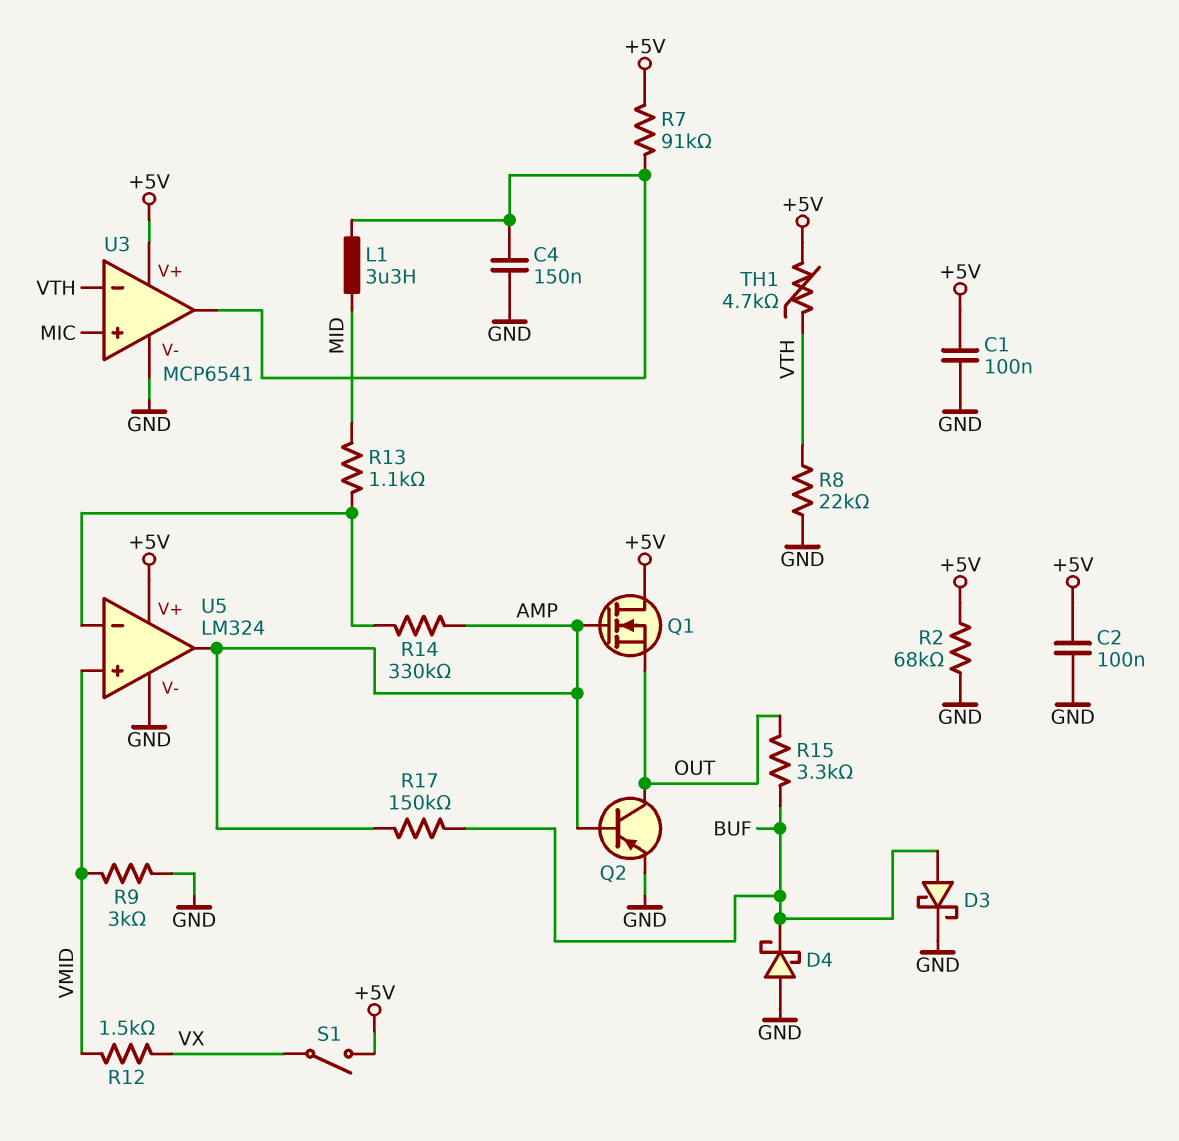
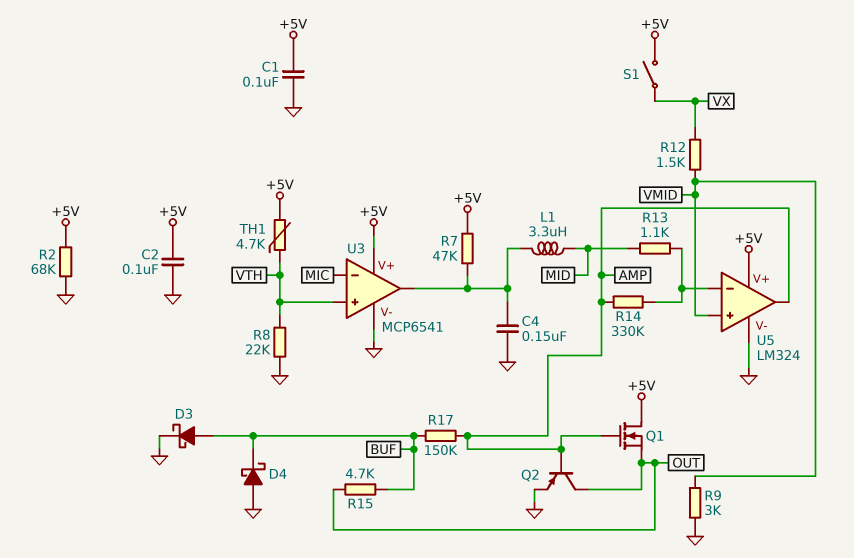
R7: 91k (+5V, U3/out) -> 47k (+5V, U3/out)
R15: 3.3k (BUF, OUT) -> 4.7k (BUF, OUT)
U3 pin in+: MIC -> VTH
U3 pin in-: VTH -> MIC

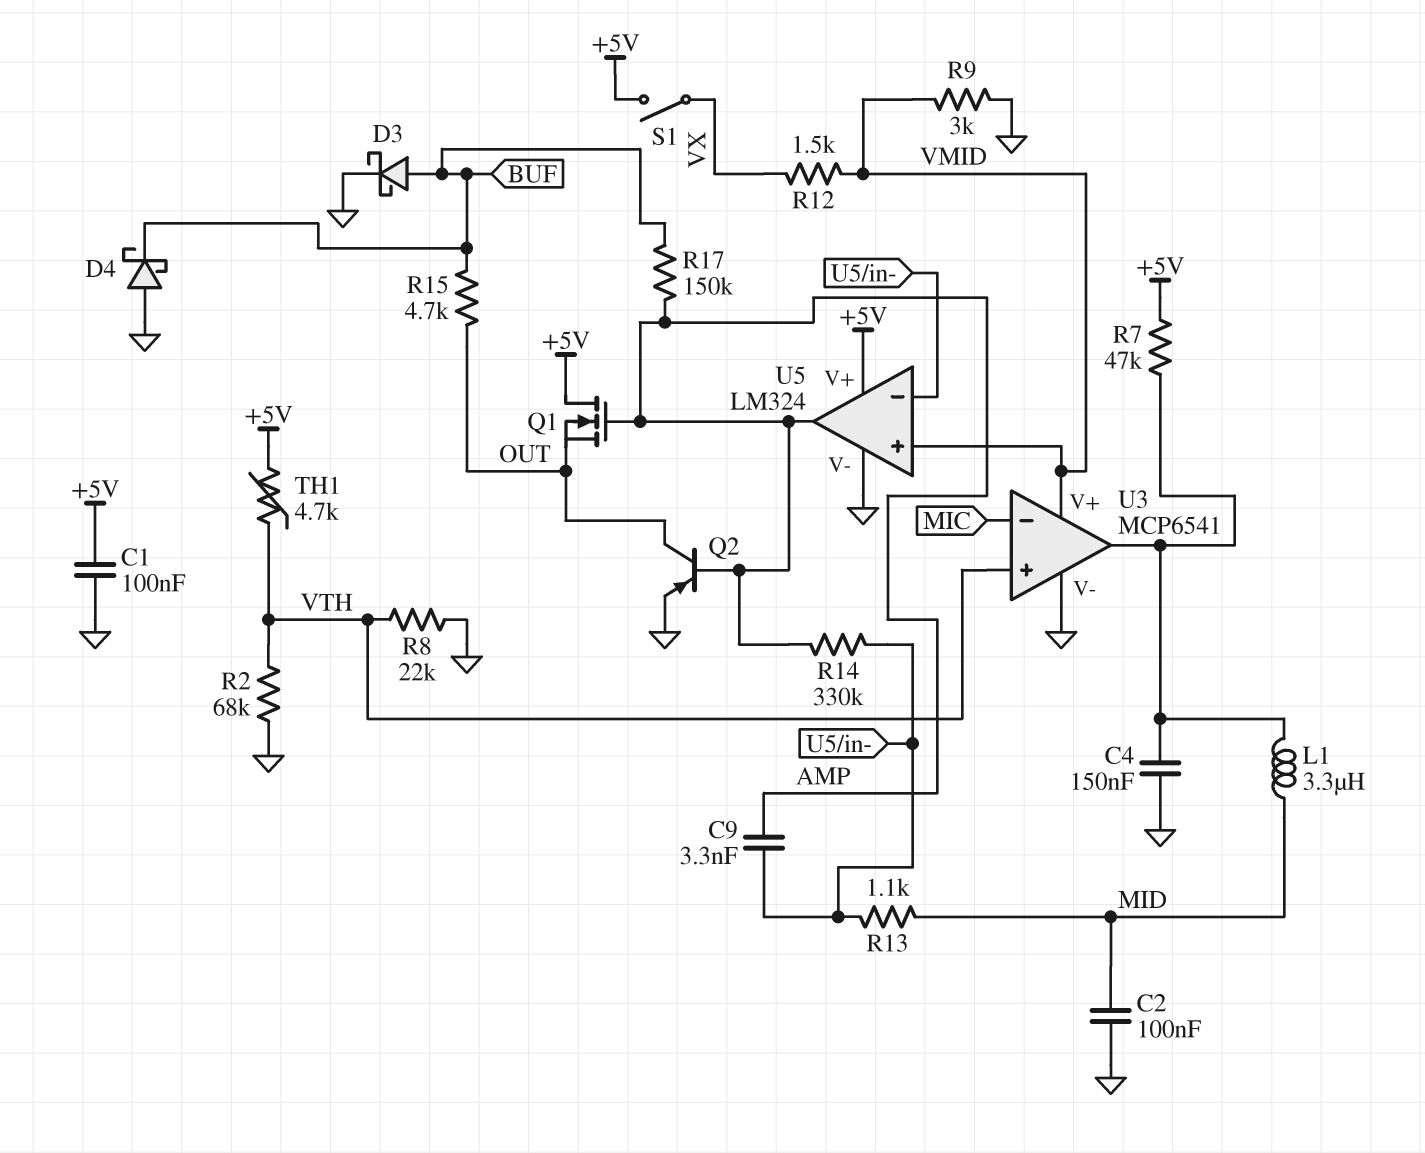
C2: 100nF (+5V, GND) -> 100nF (GND, MID)
C9: none -> 3.3nF (AMP, U5/in-)
R2: 68k (+5V, GND) -> 68k (GND, VTH)
U3 pin V+: +5V -> VMID

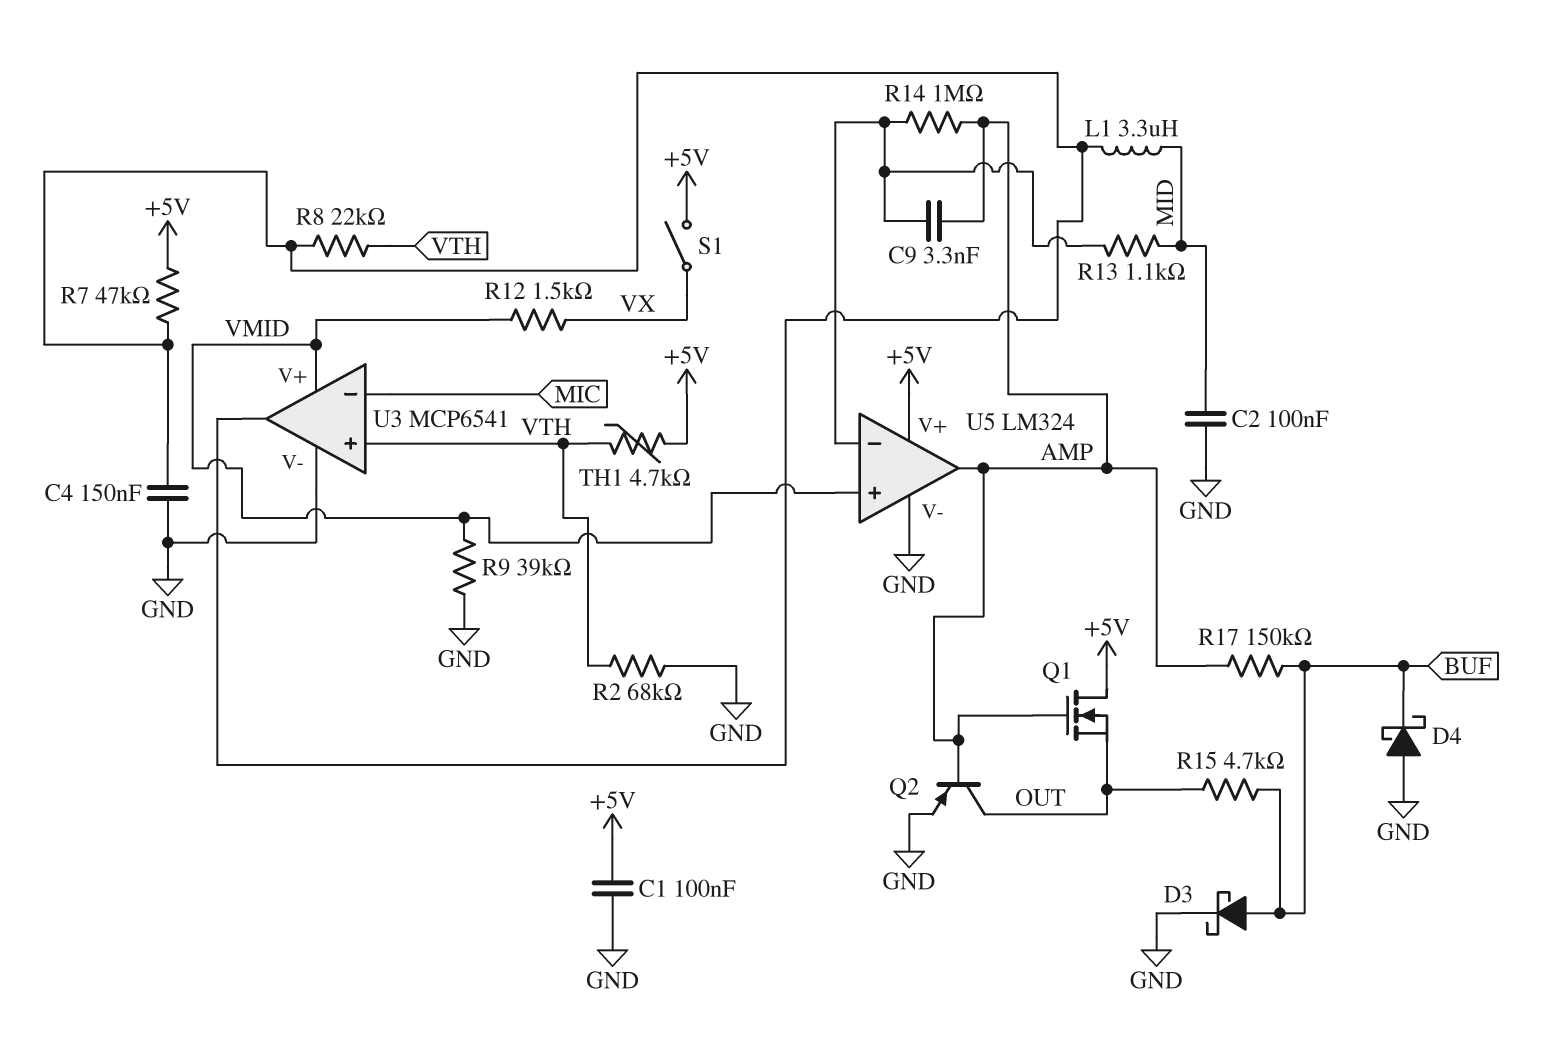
R8: 22k (GND, VTH) -> 22k (U3/out, VTH)
R9: 3k (GND, VMID) -> 39k (GND, VMID)
R14: 330k (AMP, U5/in-) -> 1M (AMP, U5/in-)

